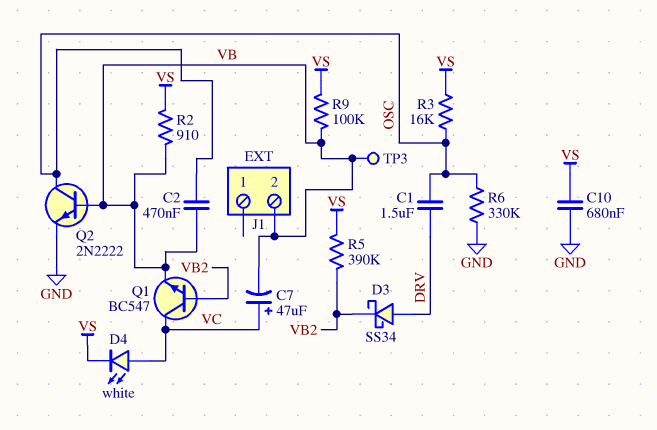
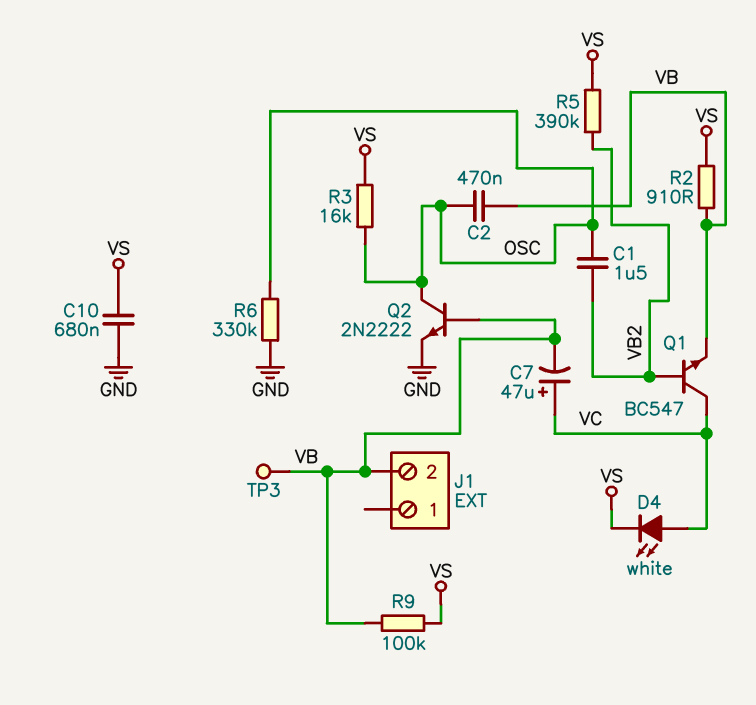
C1: 1.5uF (DRV, OSC) -> 1.5uF (OSC, VB2)
D3: schottky SS34 (A DRV, K VB2) -> none

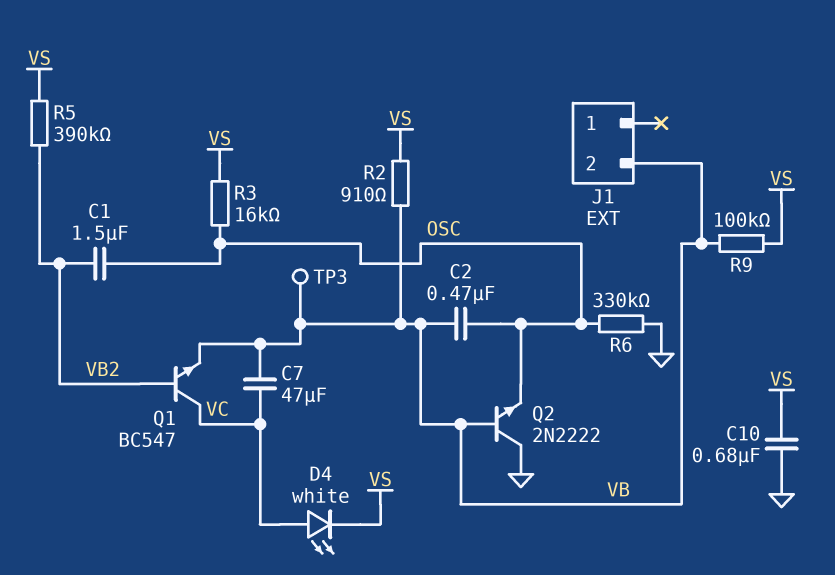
C7: 47uF (plus VC, minus VB) -> 47uF (VB, VC)
Q2: NPN 2N2222 (B VB, C OSC, E GND) -> NPN 2N2222 (B VB, C GND, E OSC)

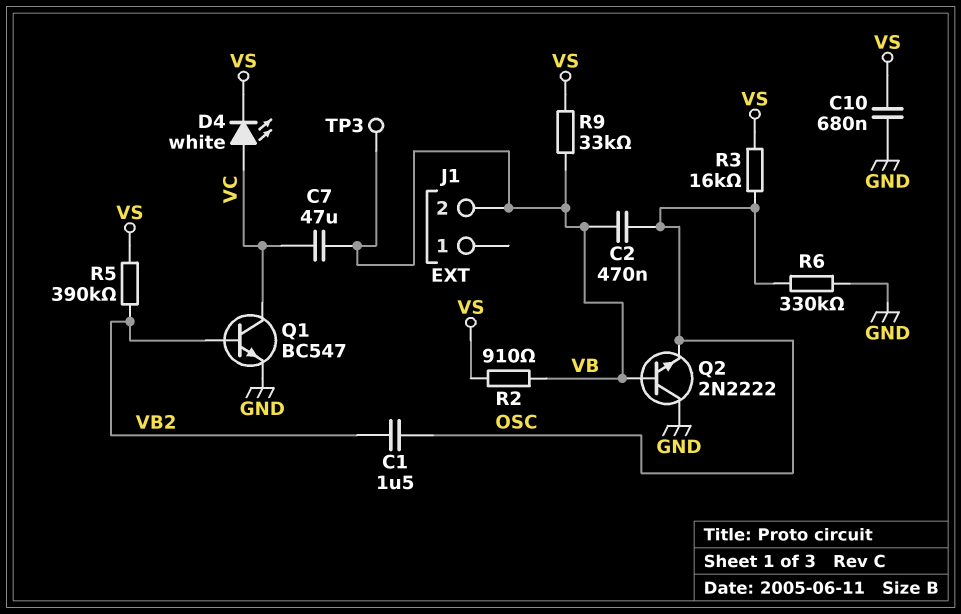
Q1: NPN BC547 (B VB2, C VC, E VB) -> NPN BC547 (B VB2, C VC, E GND)
R9: 100k (VB, VS) -> 33k (VB, VS)

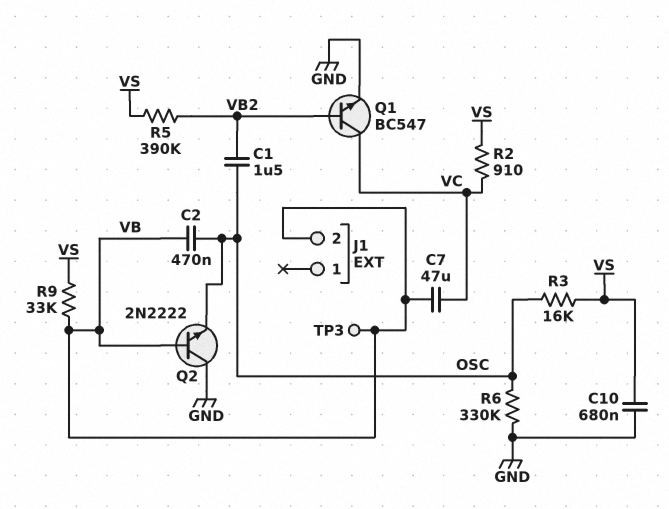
D4: LED white (A VC, K VS) -> none
R2: 910 (VB, VS) -> 910 (VC, VS)

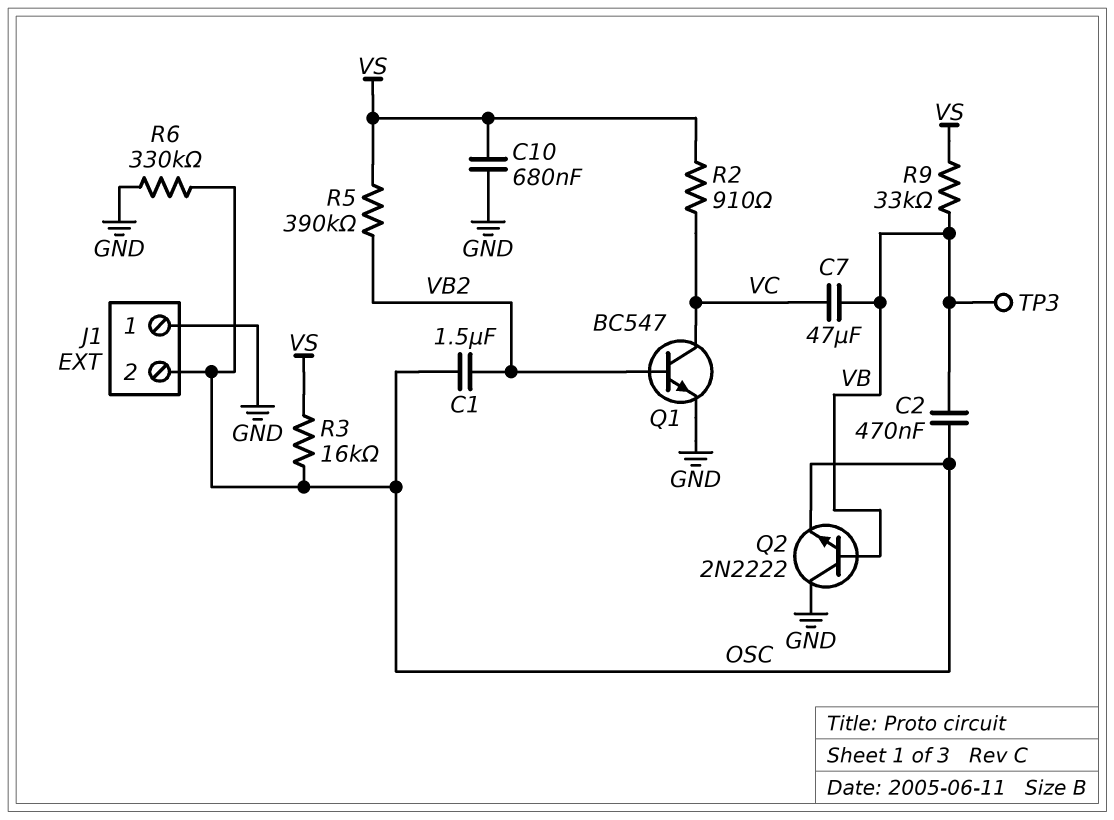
J1 pin 1: none -> GND
J1 pin 2: VB -> OSC

